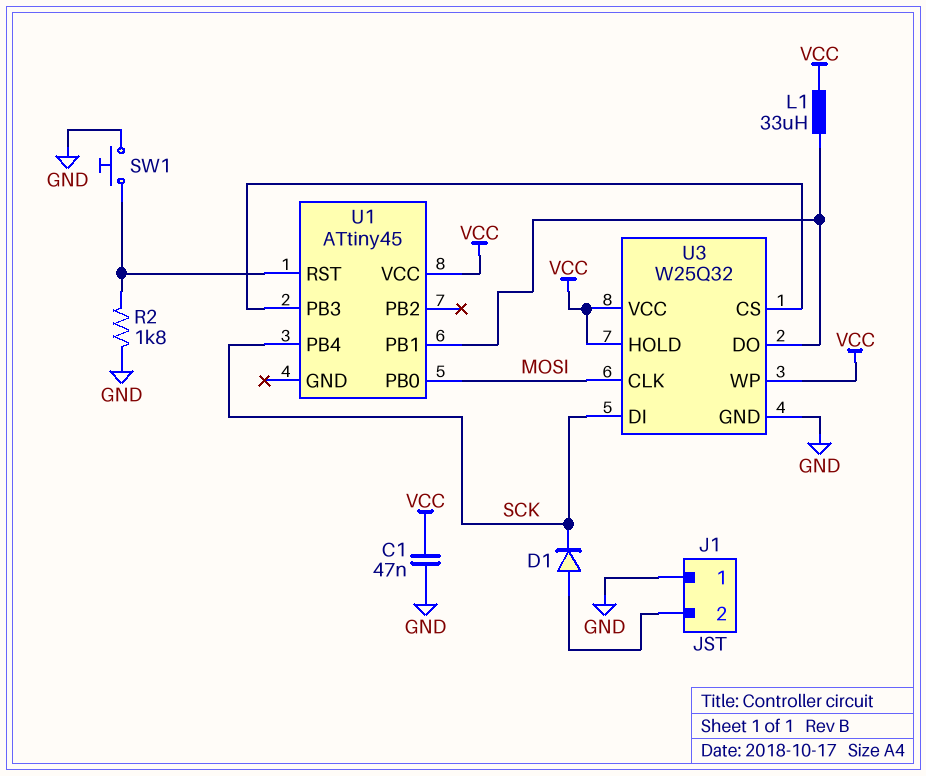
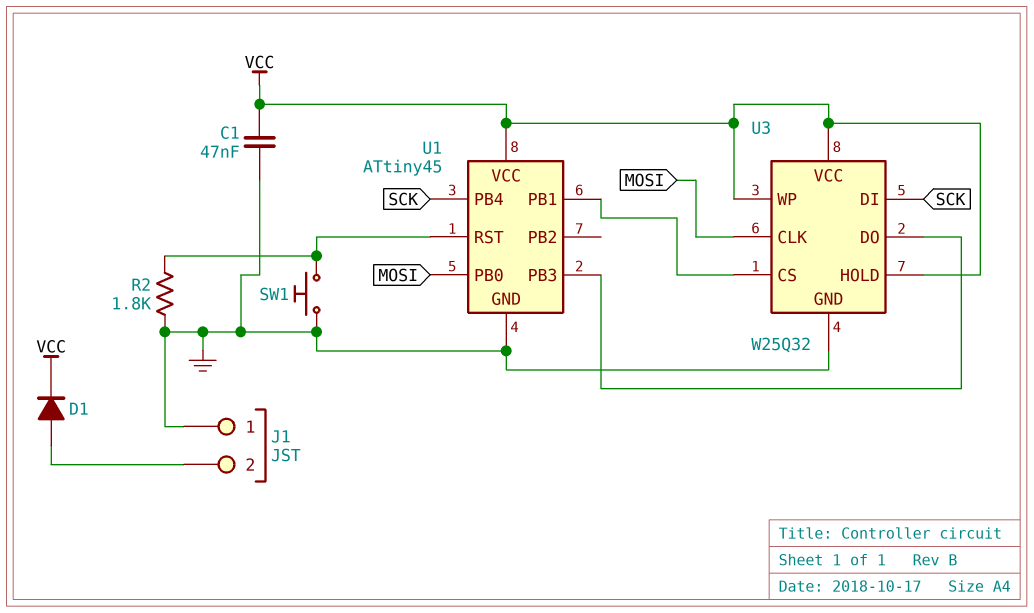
D1: diode (A J1/2, K SCK) -> diode (A J1/2, K VCC)
L1: 33uH (U1/PB1, VCC) -> none
U1 pin GND: none -> GND
U3 pin CS: U1/PB3 -> U1/PB1
U3 pin DO: U1/PB1 -> U1/PB3

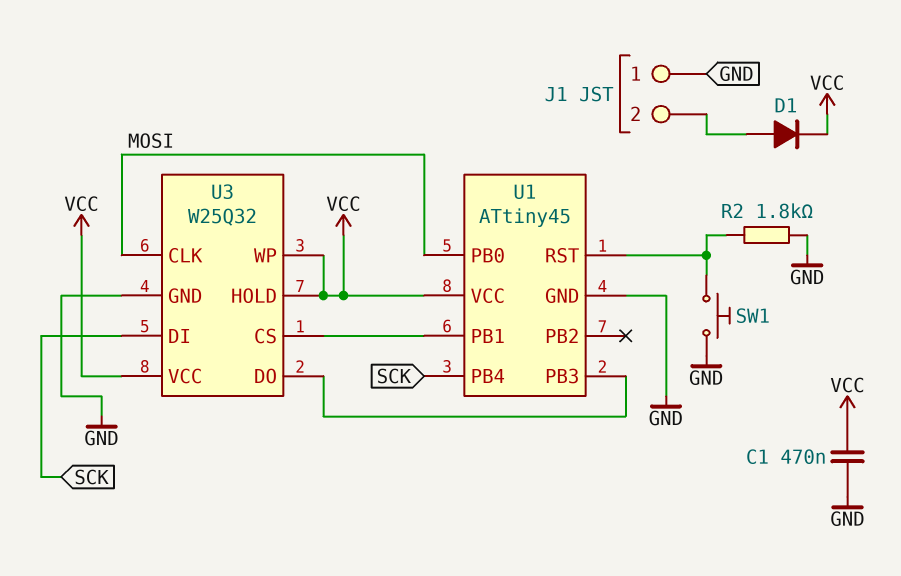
C1: 47nF (GND, VCC) -> 470nF (GND, VCC)

